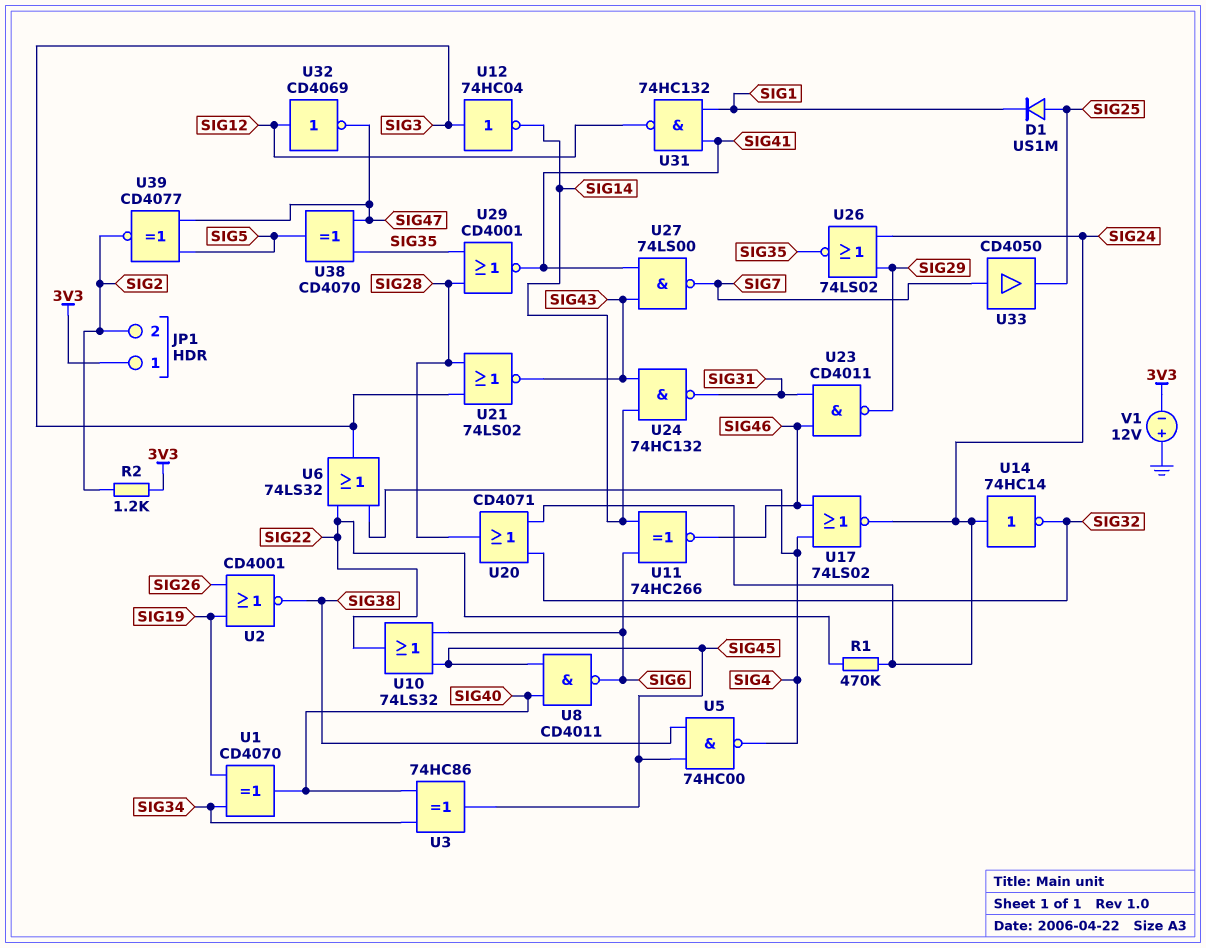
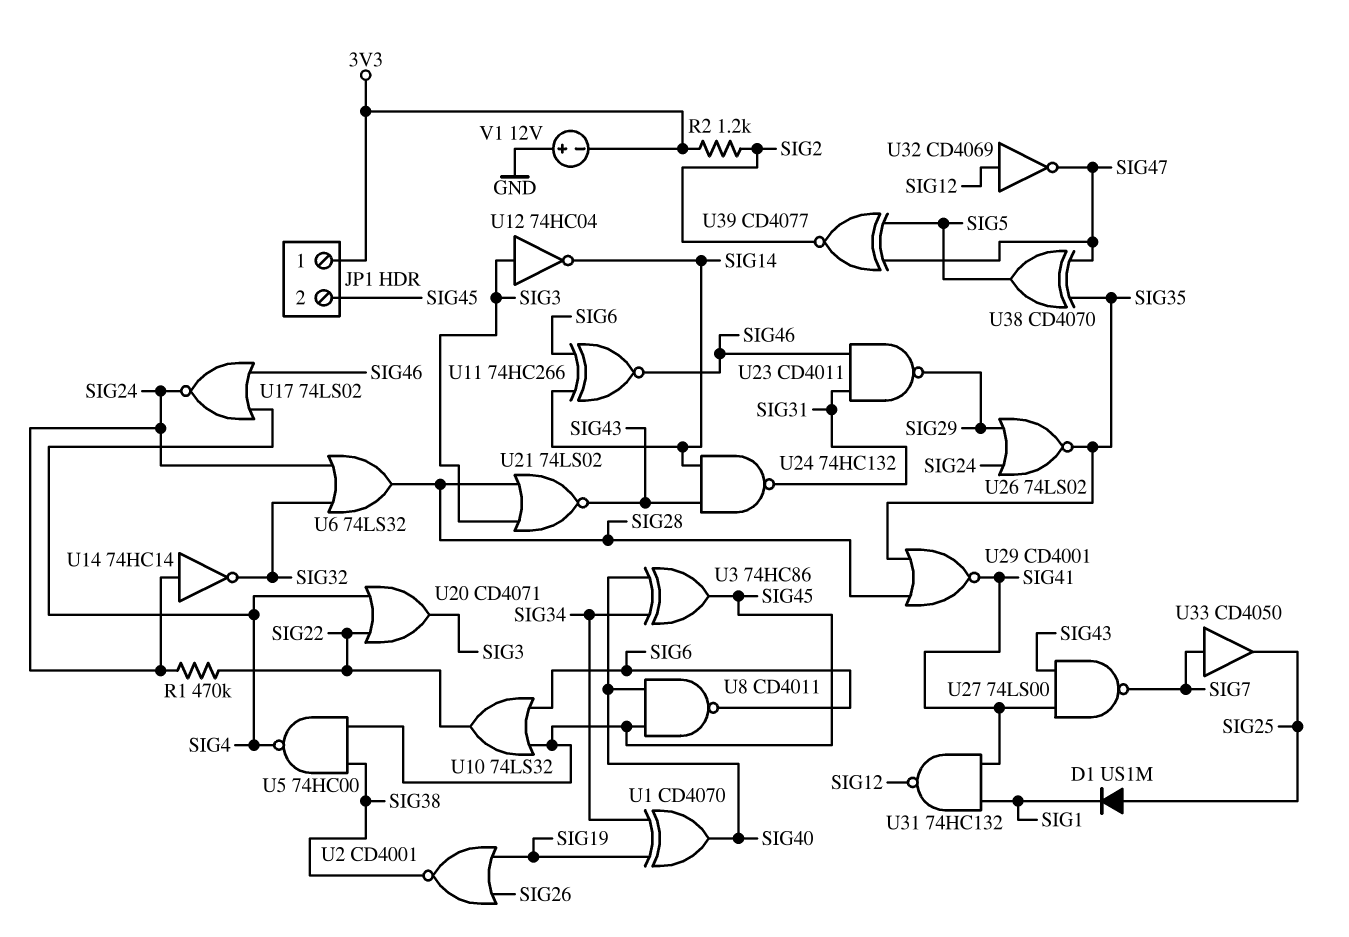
JP1 pin 2: SIG2 -> SIG45
U6: OR 74LS32 (in SIG4, in SIG22, out SIG3) -> OR 74LS32 (in SIG24, in SIG32, out SIG28)
U20: OR CD4071 (in SIG24, in SIG32, out SIG28) -> OR CD4071 (in SIG4, in SIG22, out SIG3)

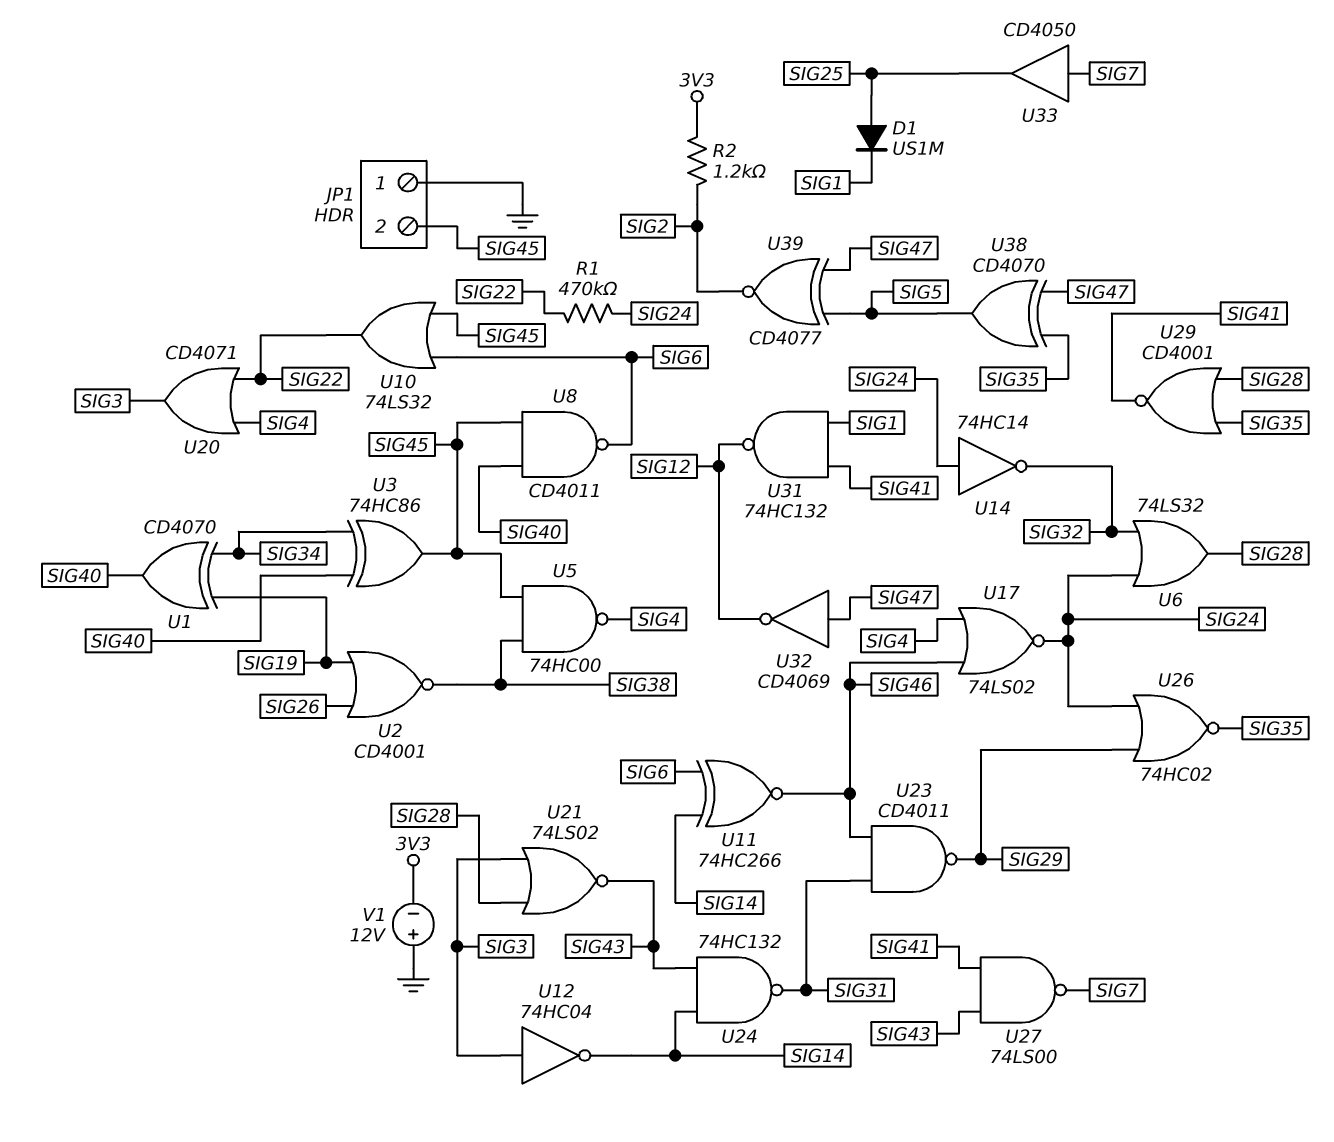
JP1 pin 1: 3V3 -> GND
U26: NOR 74LS02 (in SIG24, in SIG29, out SIG35) -> NOR 74HC02 (in SIG24, in SIG29, out SIG35)
U32: NOT CD4069 (in SIG12, out SIG47) -> NOT CD4069 (in SIG47, out SIG12)

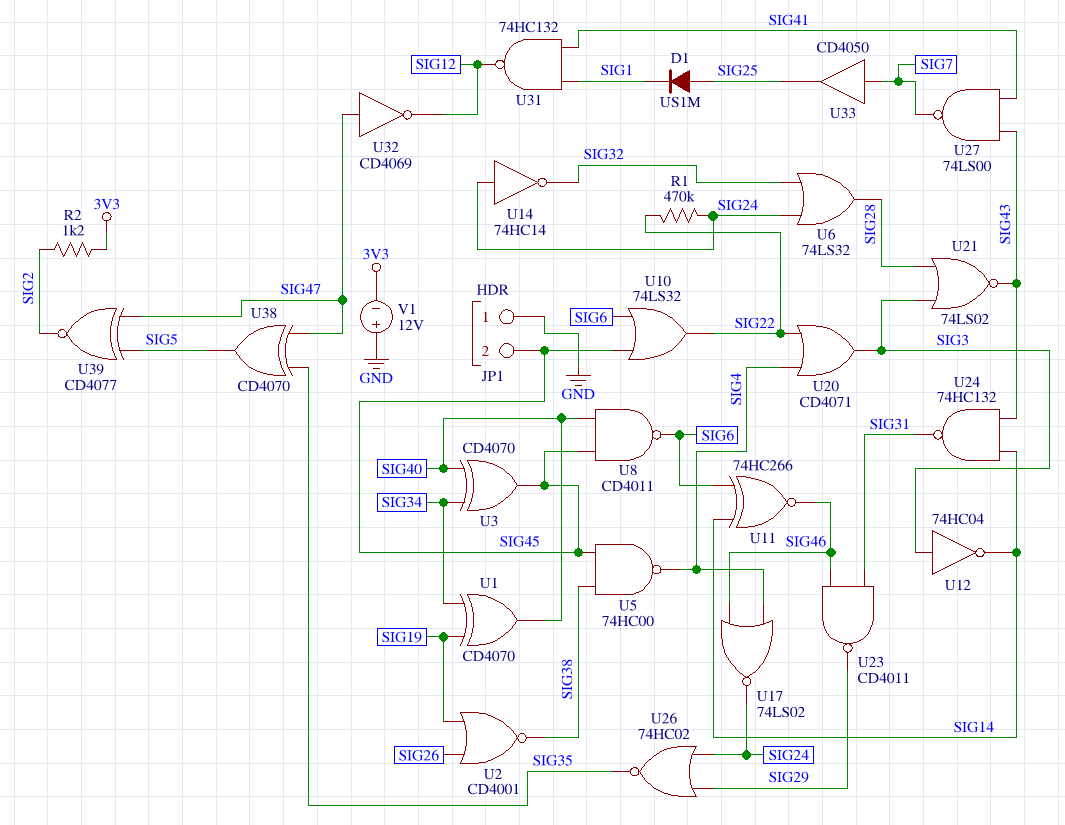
U3: XOR 74HC86 (in SIG34, in SIG40, out SIG45) -> XOR CD4070 (in SIG34, in SIG40, out SIG45)
U29: NOR CD4001 (in SIG28, in SIG35, out SIG41) -> none

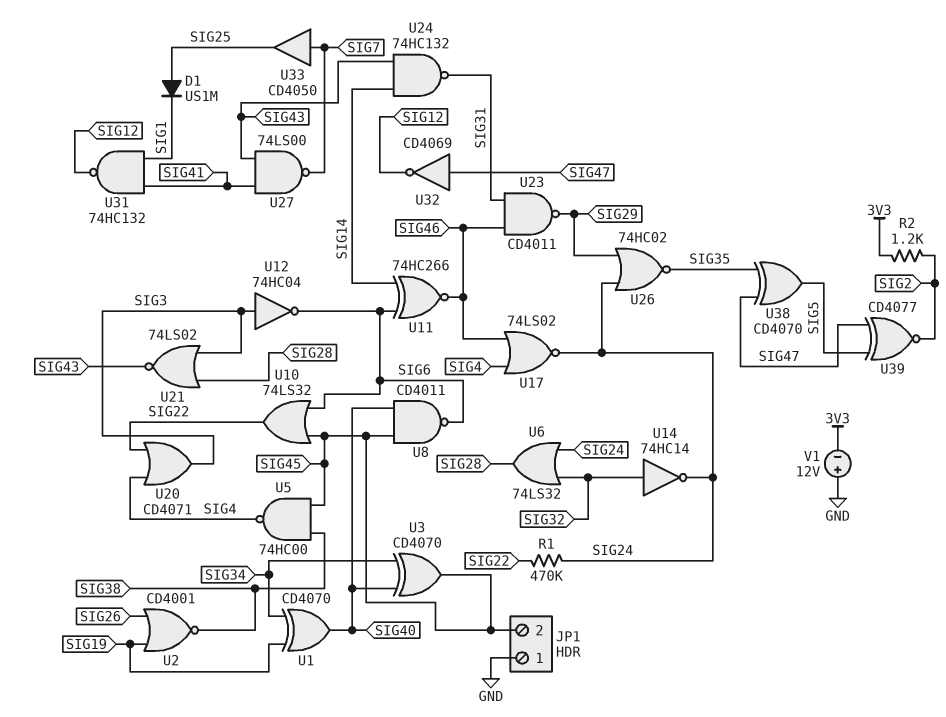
U12: NOT 74HC04 (in SIG3, out SIG14) -> NOT 74HC04 (in SIG3, out SIG6)
U14: NOT 74HC14 (in SIG24, out SIG32) -> NOT 74HC14 (in SIG32, out SIG24)

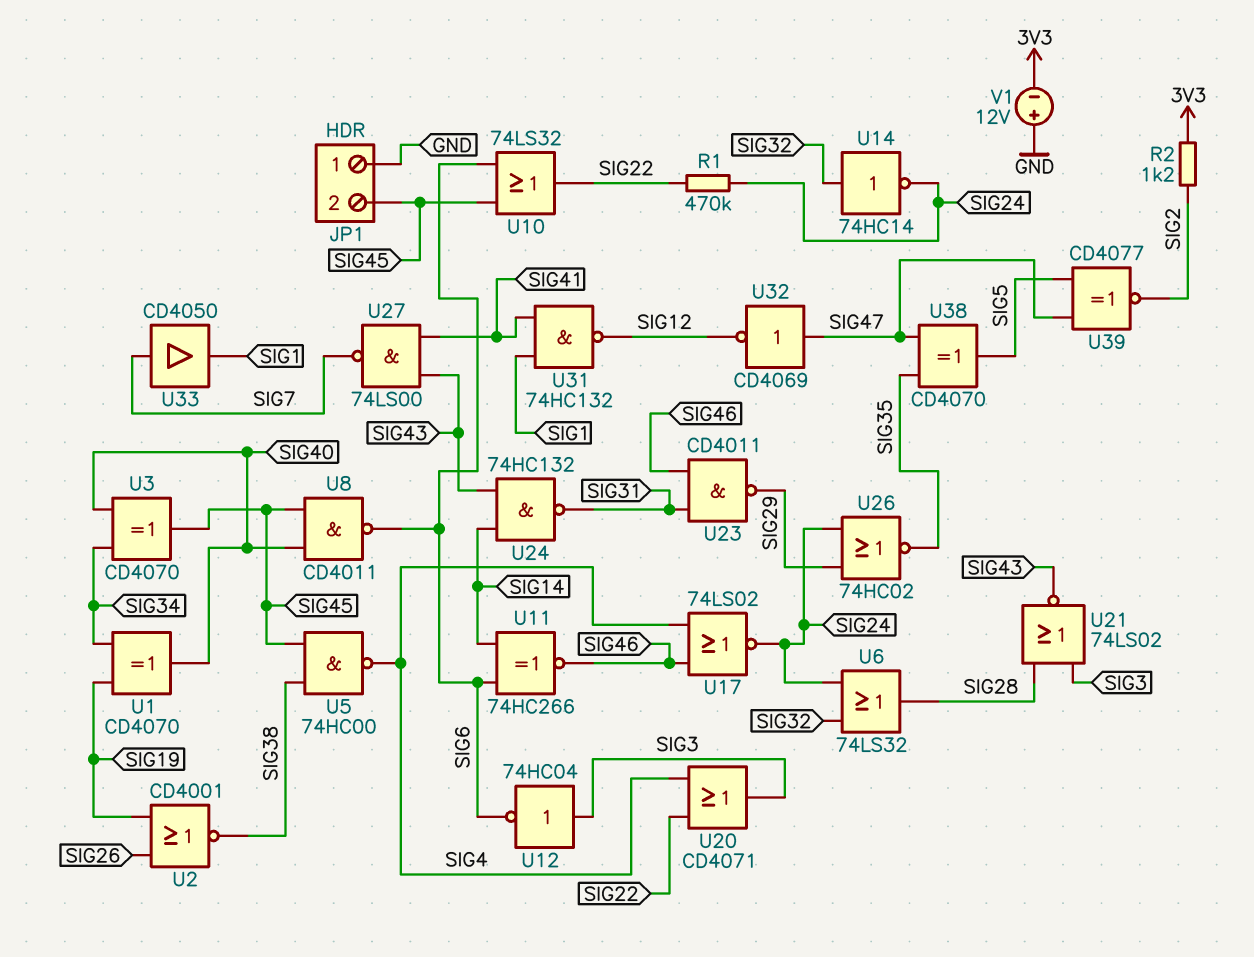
D1: diode US1M (A SIG25, K SIG1) -> none
U33: buffer CD4050 (in SIG7, out SIG25) -> buffer CD4050 (in SIG7, out SIG1)

